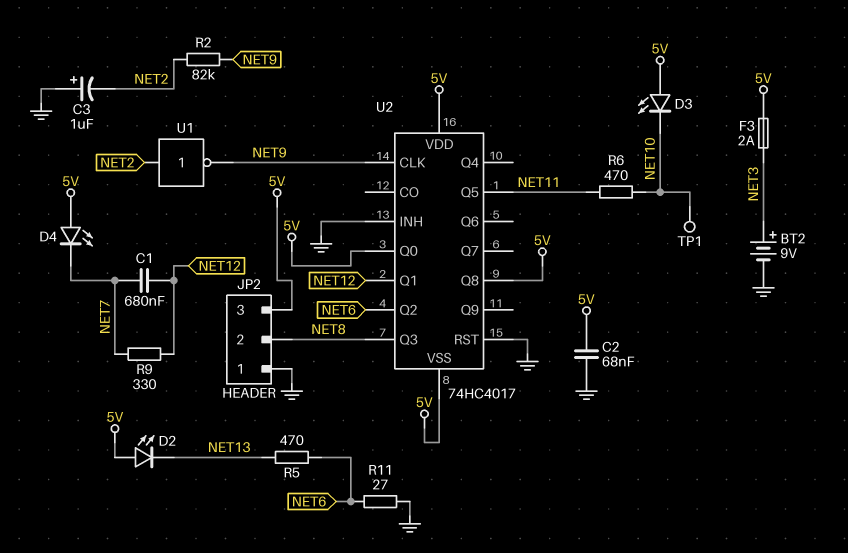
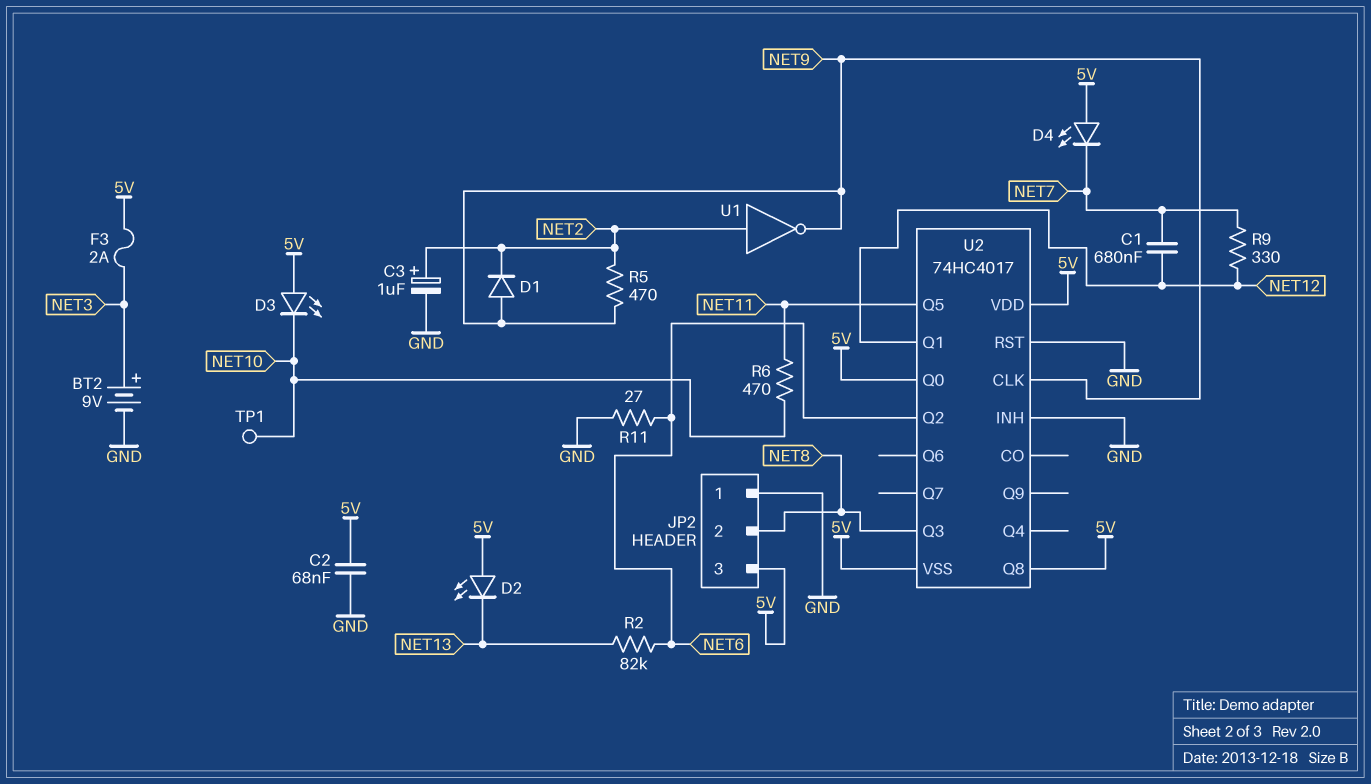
C3: 1uF (plus GND, minus NET2) -> 1uF (plus NET2, minus GND)
D1: none -> diode (A NET9, K NET2)
R2: 82k (NET2, NET9) -> 82k (NET6, NET13)
R5: 470 (NET6, NET13) -> 470 (NET2, NET9)

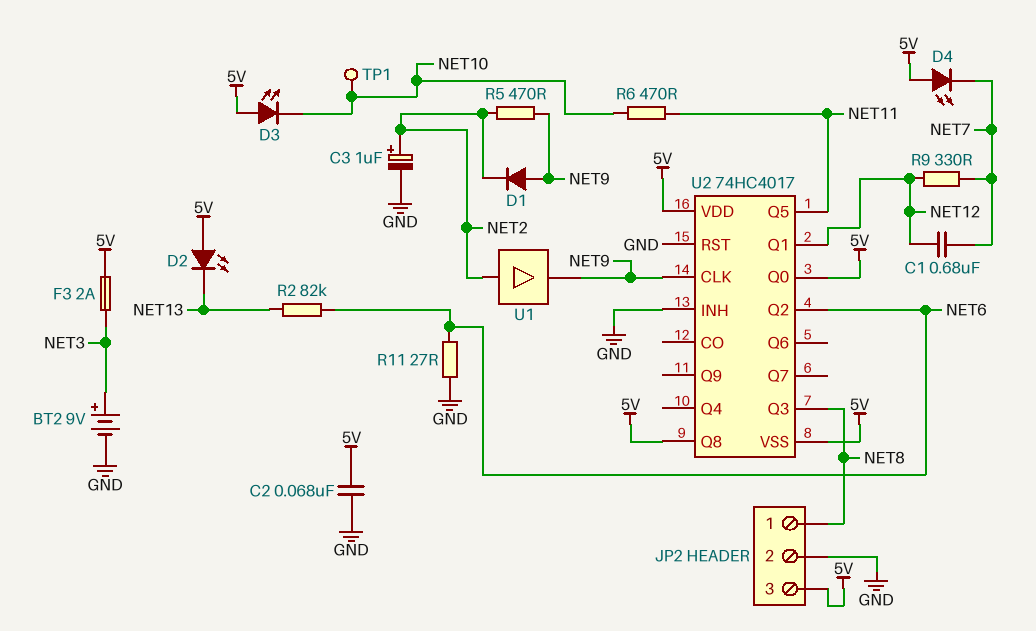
JP2 pin 1: GND -> NET8
JP2 pin 2: NET8 -> GND
U1: NOT (in NET2, out NET9) -> buffer (in NET2, out NET9)

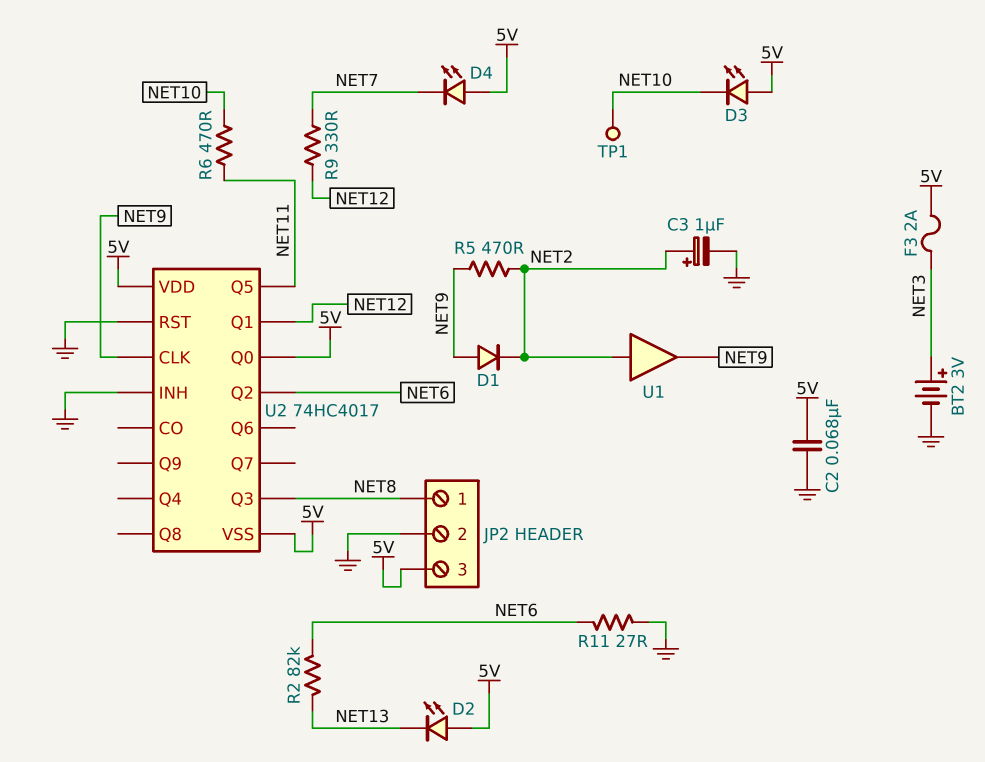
BT2: 9V (plus NET3, minus GND) -> 3V (plus NET3, minus GND)
C1: 680nF (NET7, NET12) -> none
U2 pin Q8: 5V -> none

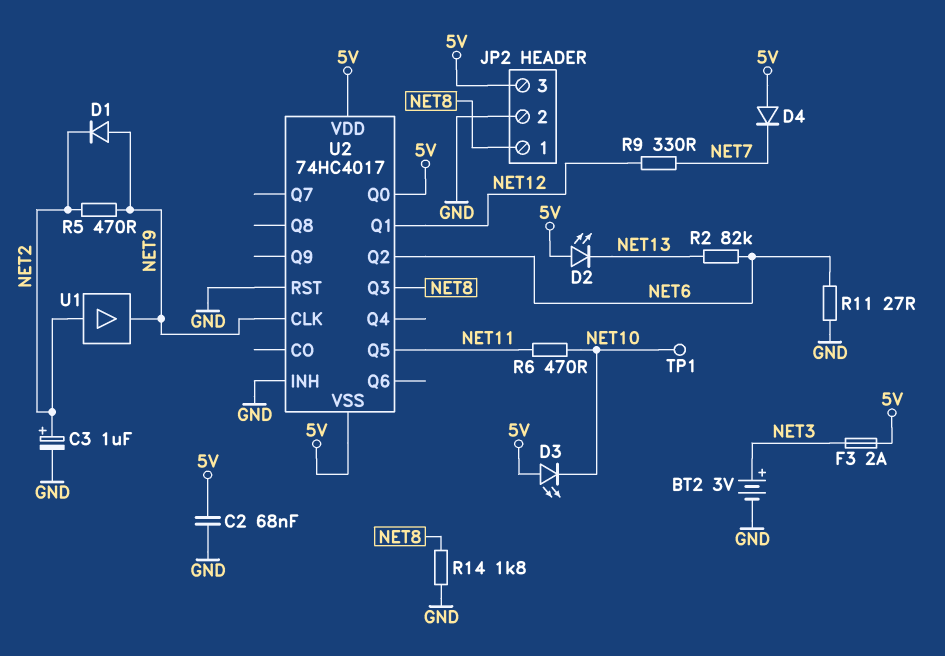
D4: LED (A 5V, K NET7) -> diode (A 5V, K NET7)
R14: none -> 1.8k (GND, NET8)

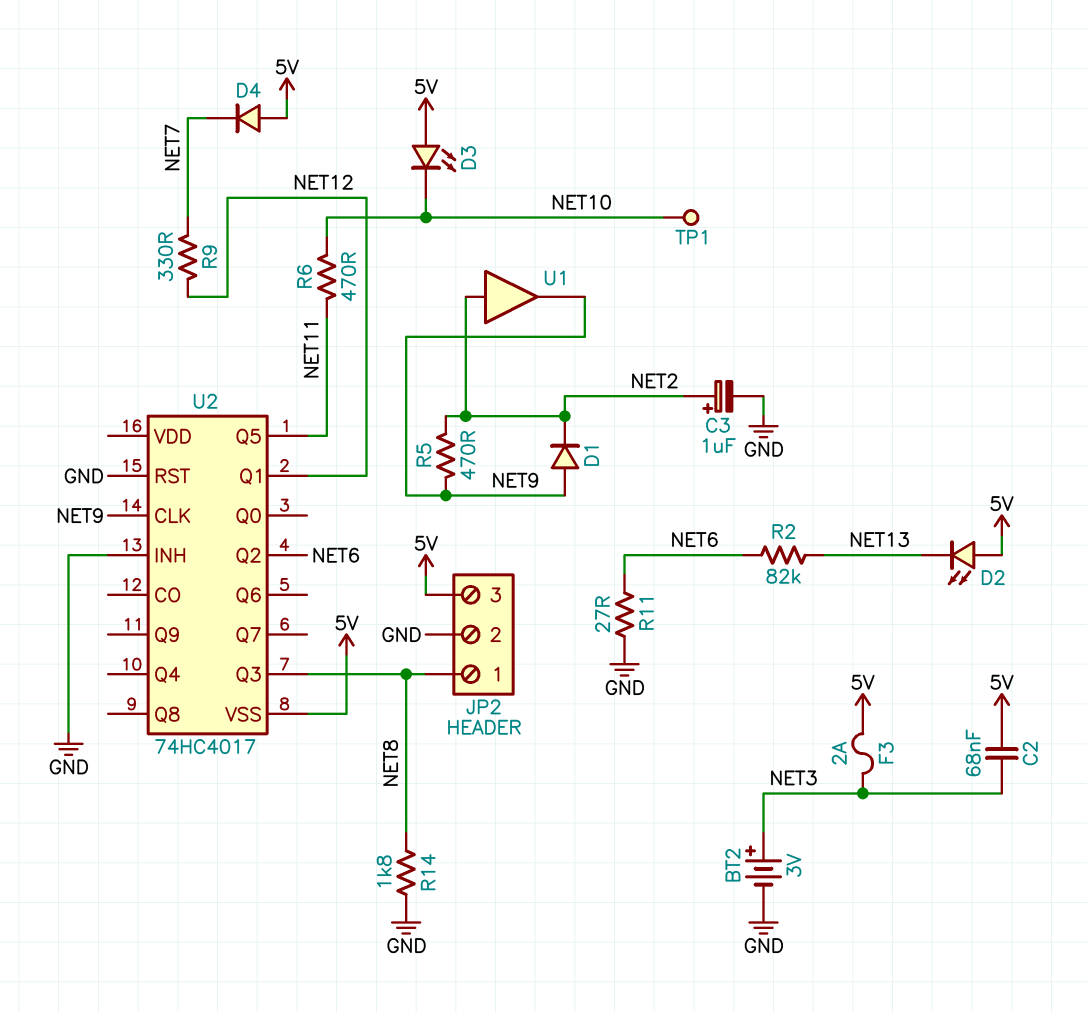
C2: 68nF (5V, GND) -> 68nF (5V, NET3)
U2 pin Q0: 5V -> none
U2 pin VDD: 5V -> none

